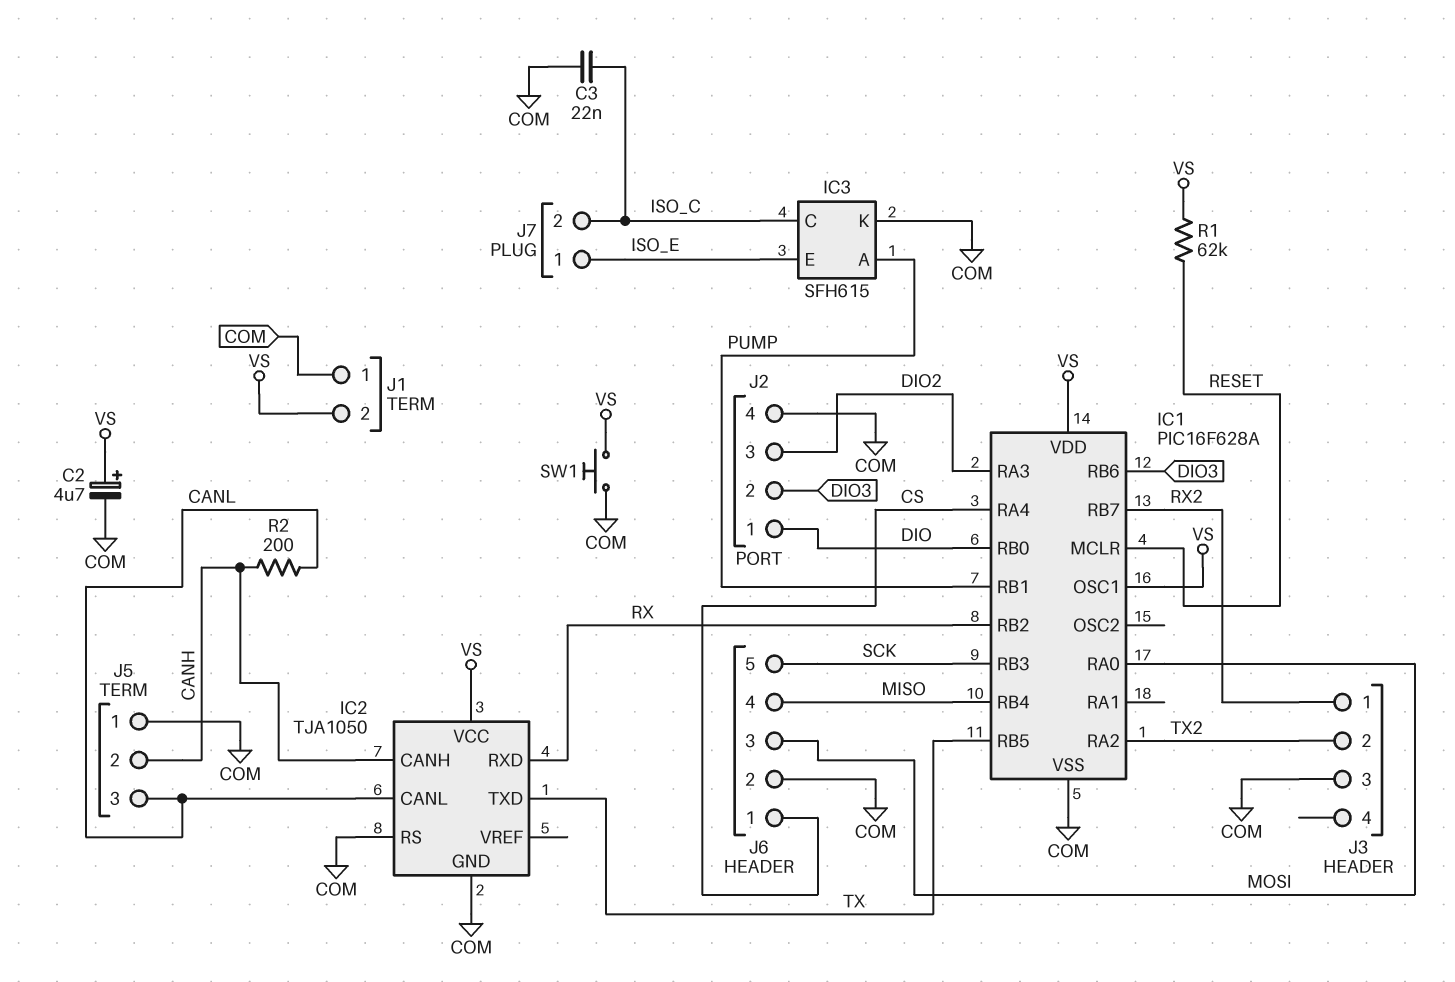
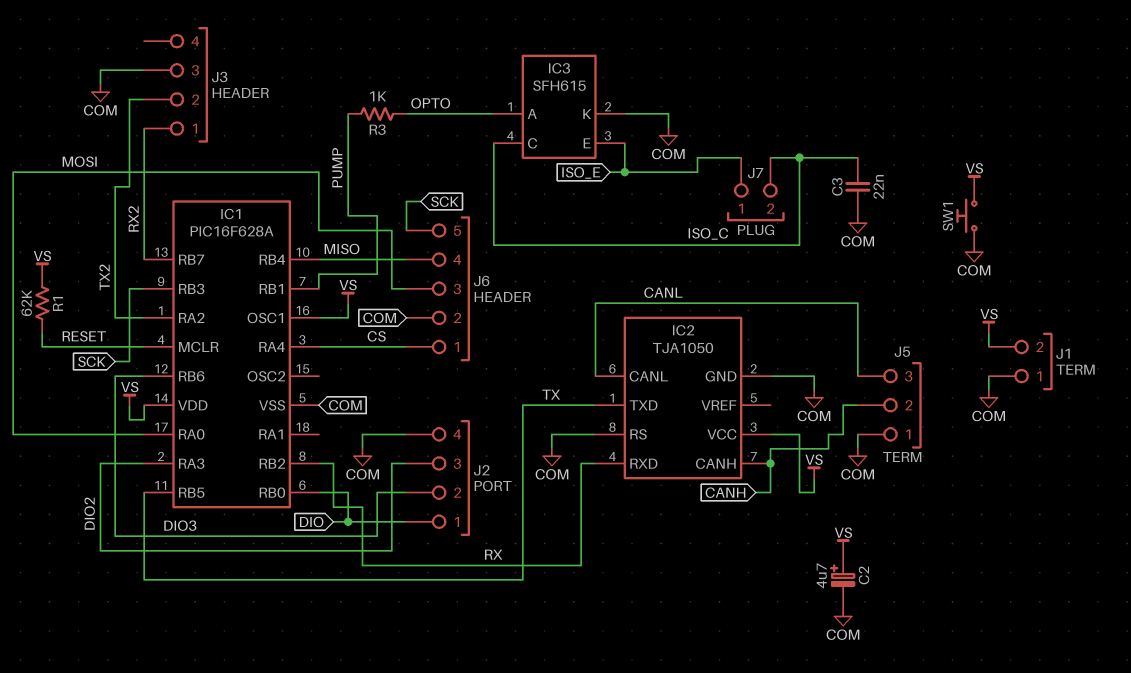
IC3 pin A: PUMP -> OPTO
R2: 200 (CANH, CANL) -> none
R3: none -> 1k (OPTO, PUMP)

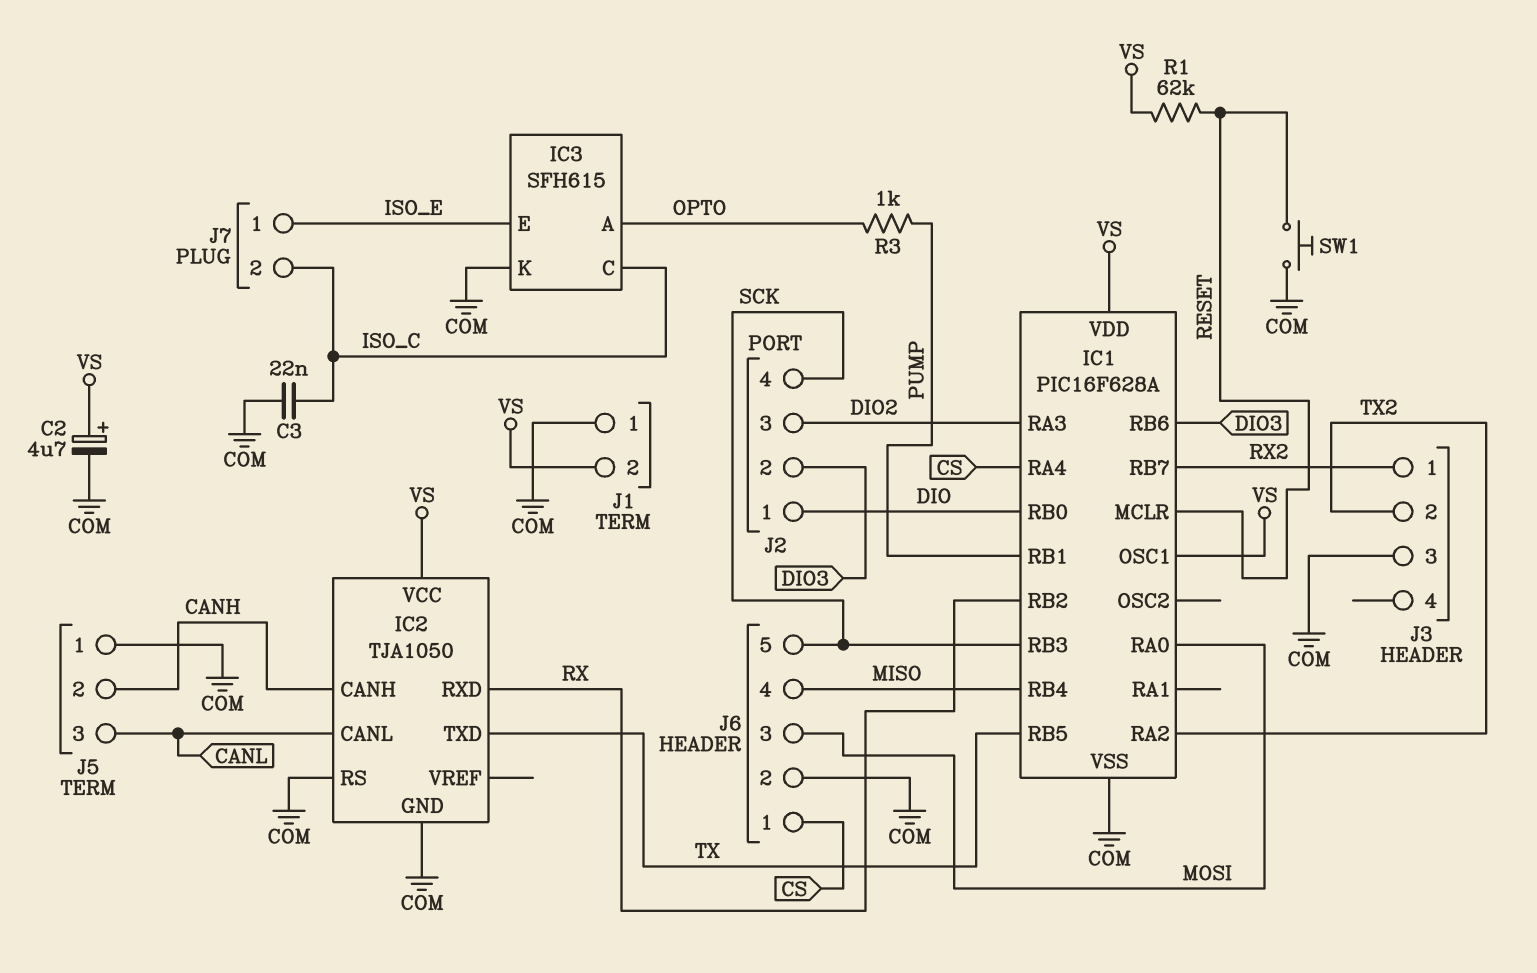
J2 pin 4: COM -> SCK
SW1: button (COM, VS) -> button (COM, RESET)

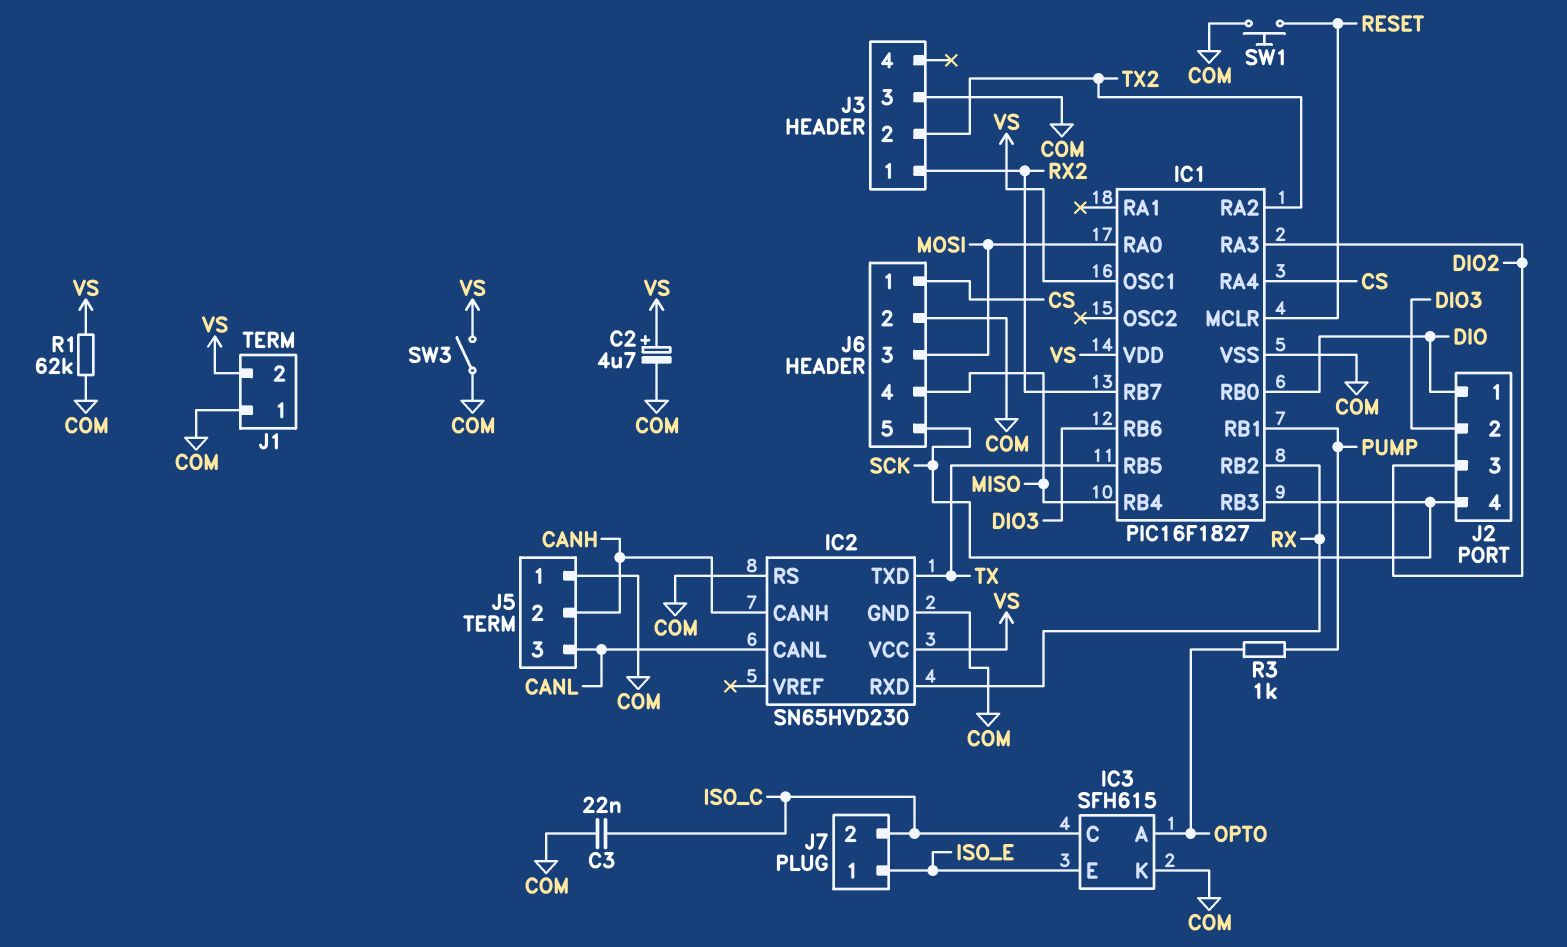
IC1: PIC16F628A -> PIC16F1827
IC2: TJA1050 -> SN65HVD230
R1: 62k (RESET, VS) -> 62k (COM, VS)
SW3: none -> switch (COM, VS)

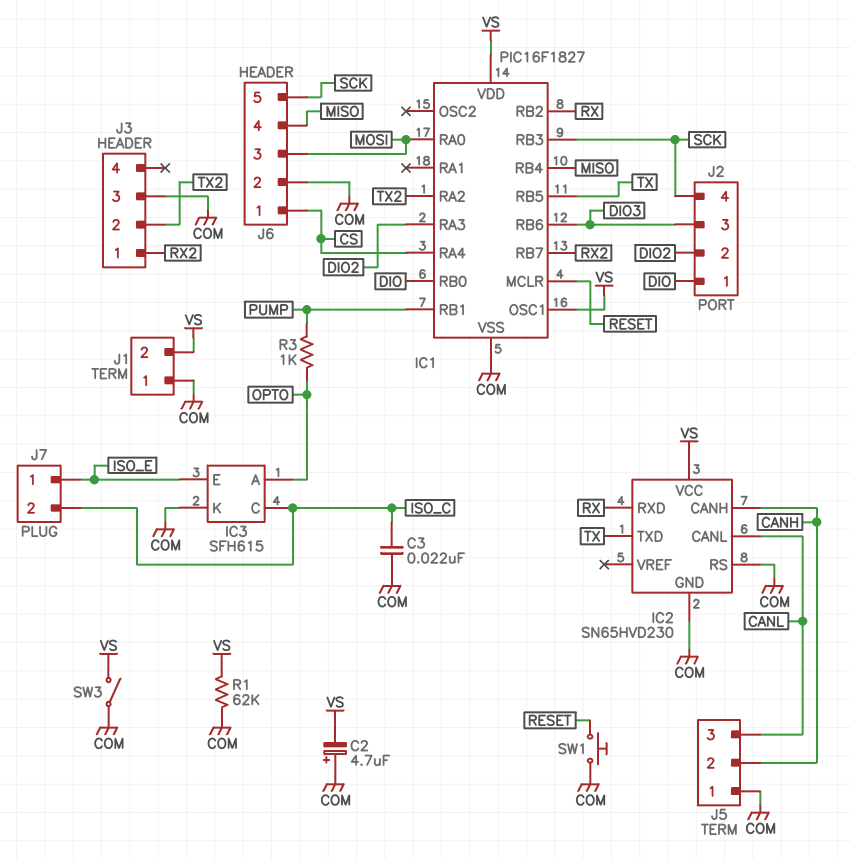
C2: 4.7uF (plus VS, minus COM) -> 4.7uF (plus COM, minus VS)
J2 pin 2: DIO3 -> DIO2
J2 pin 3: DIO2 -> DIO3

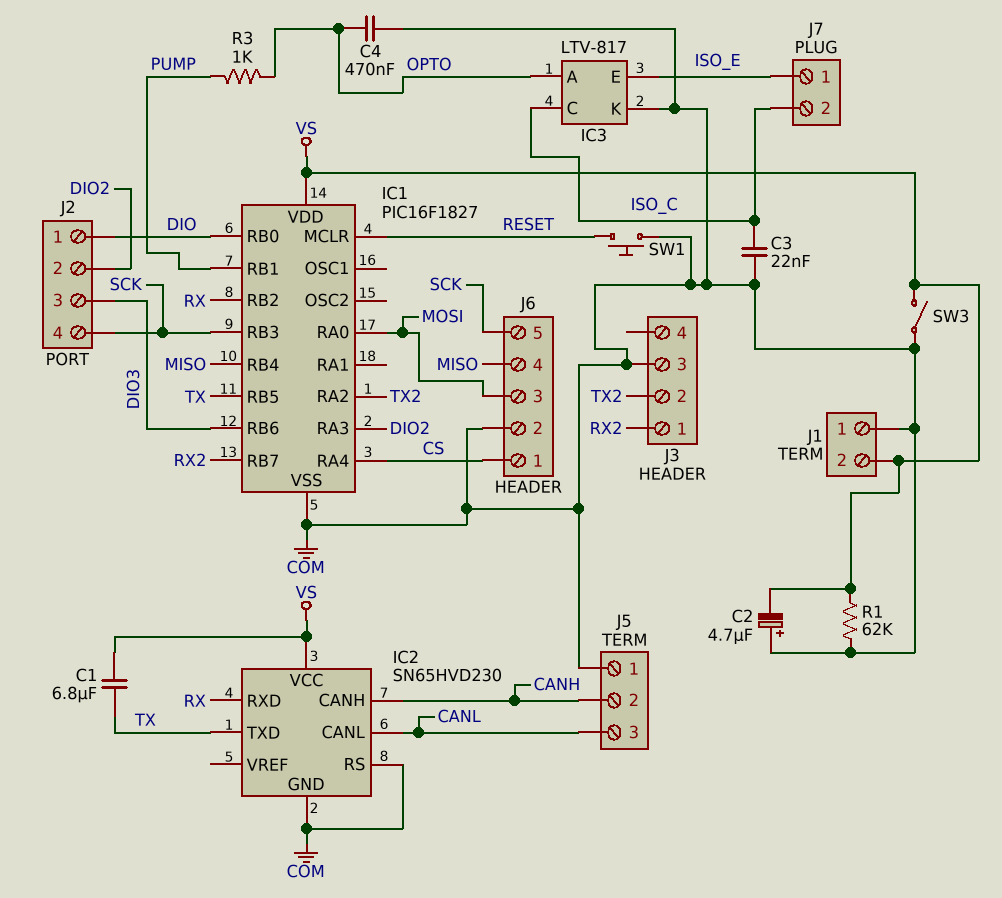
C1: none -> 6.8uF (TX, VS)
C4: none -> 470nF (COM, OPTO)
IC1 pin OSC1: VS -> none
IC3: SFH615 -> LTV-817

